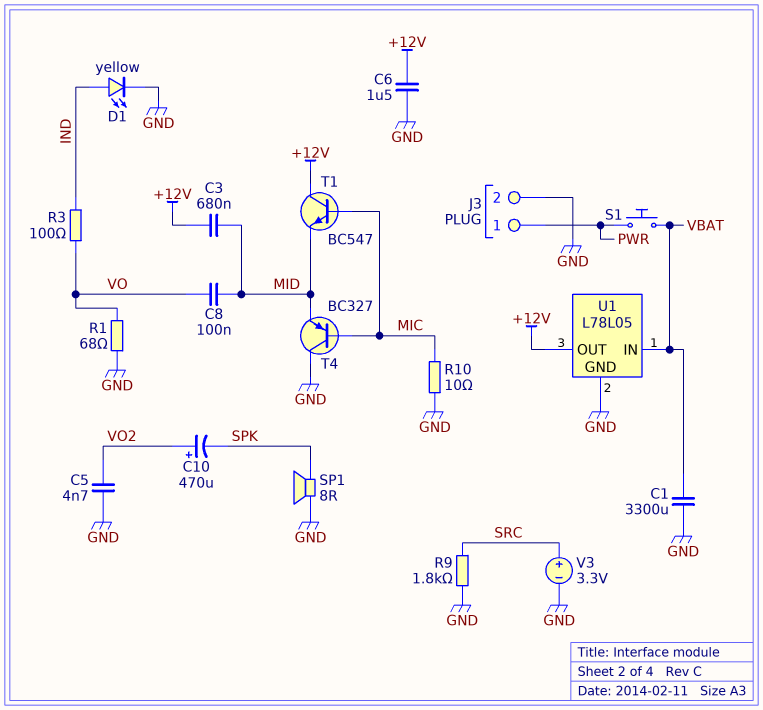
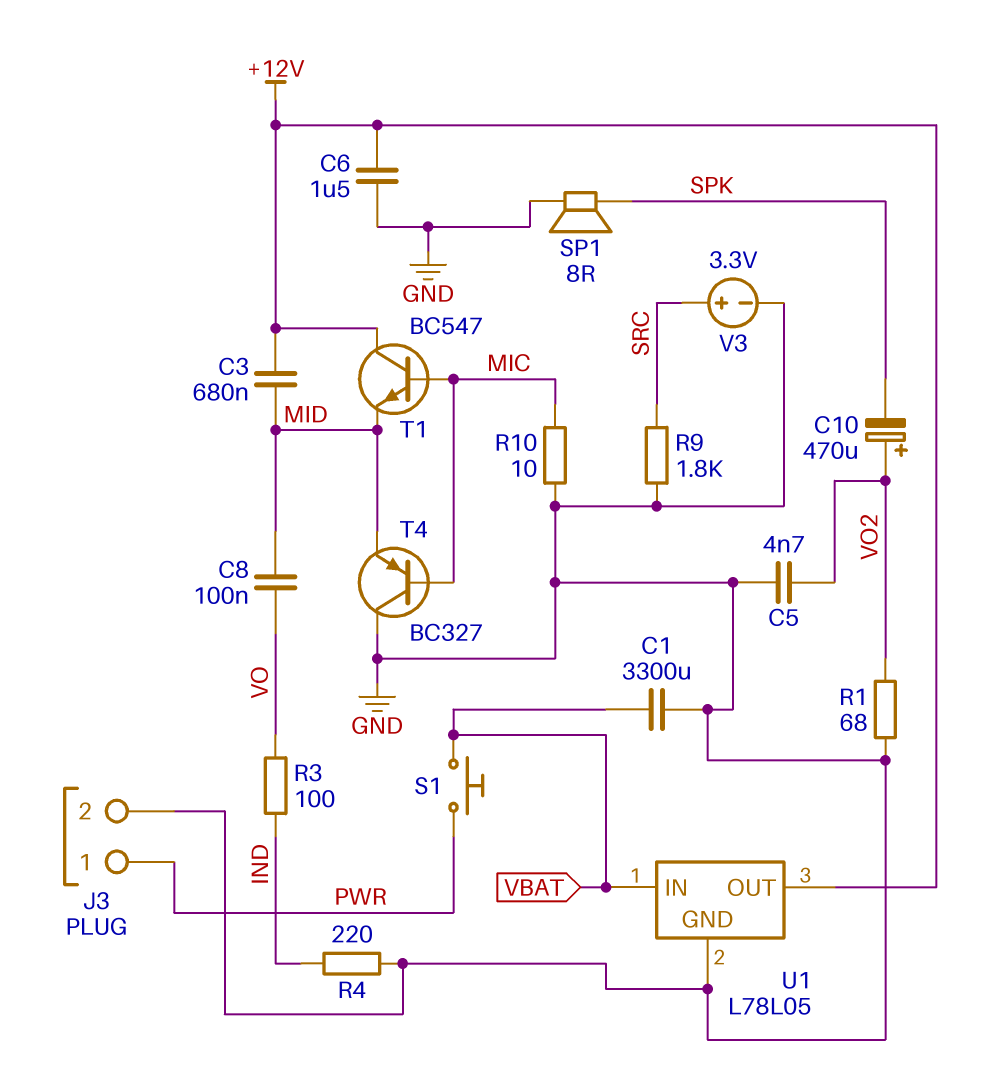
D1: LED yellow (A IND, K GND) -> none
R1: 68 (GND, VO) -> 68 (GND, VO2)
R4: none -> 220 (GND, IND)

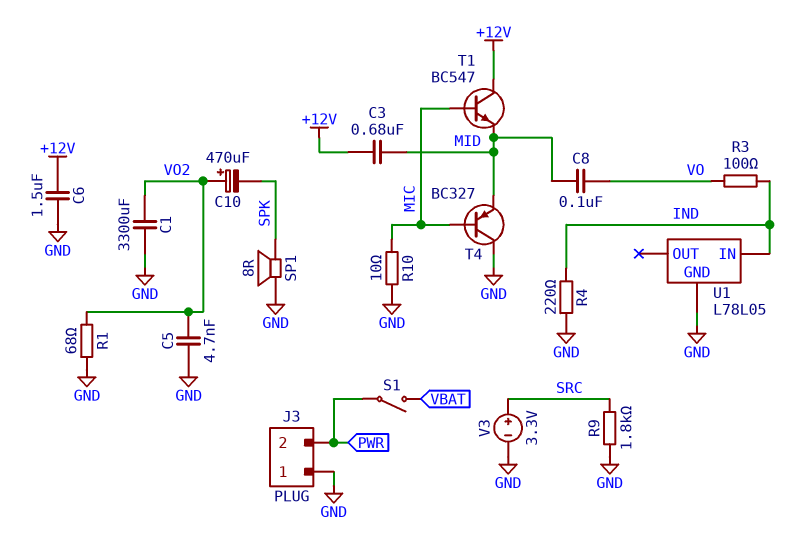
C1: 3300uF (GND, VBAT) -> 3300uF (GND, VO2)
J3 pin 1: PWR -> GND
J3 pin 2: GND -> PWR
S1: button (PWR, VBAT) -> switch (PWR, VBAT)
U1 pin IN: VBAT -> IND
U1 pin OUT: +12V -> none

